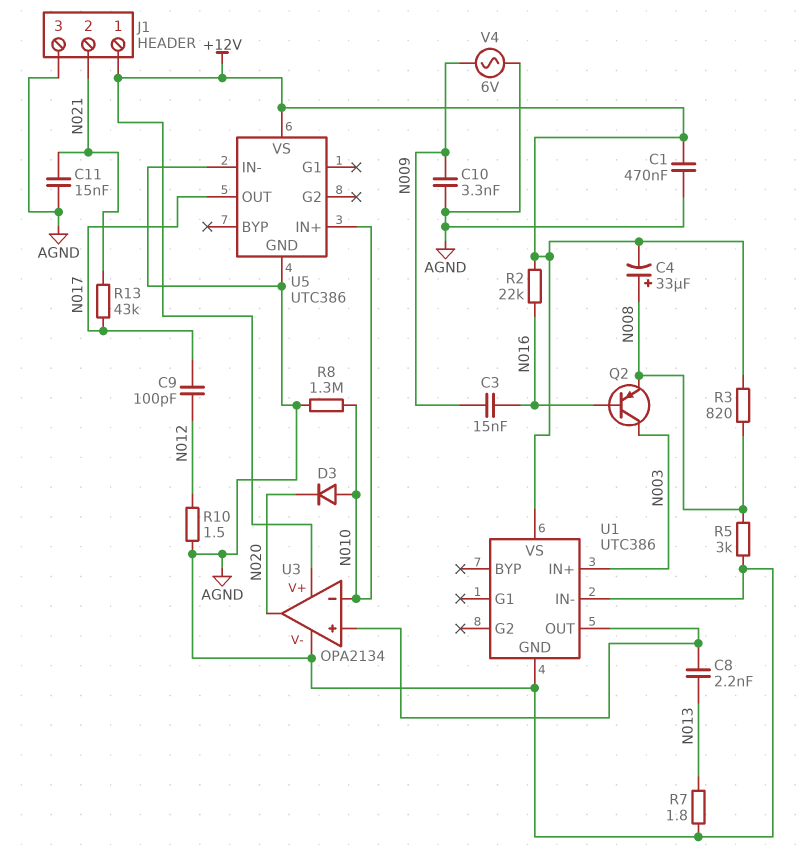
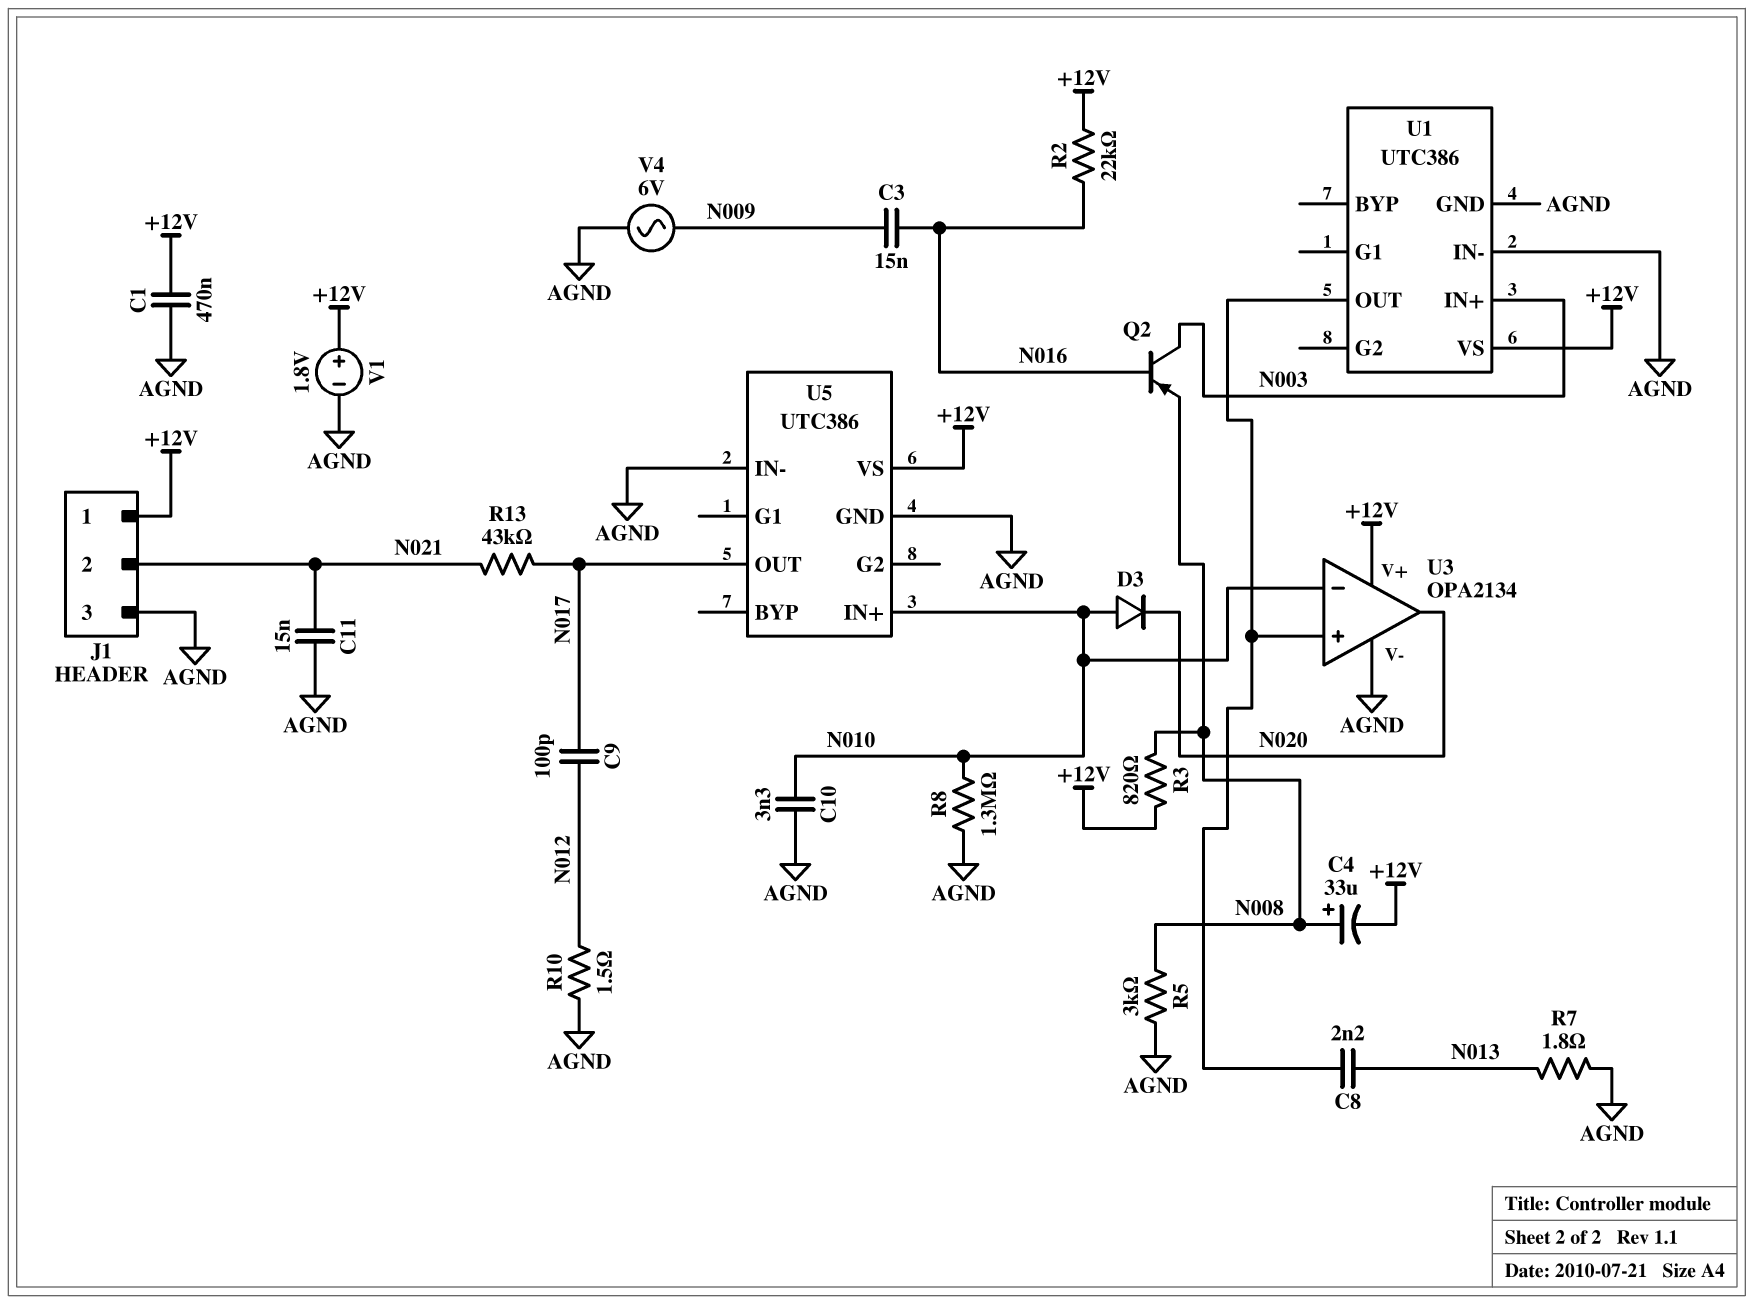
C10: 3.3nF (AGND, N009) -> 3.3nF (AGND, N010)
V1: none -> 1.8V (plus +12V, minus AGND)

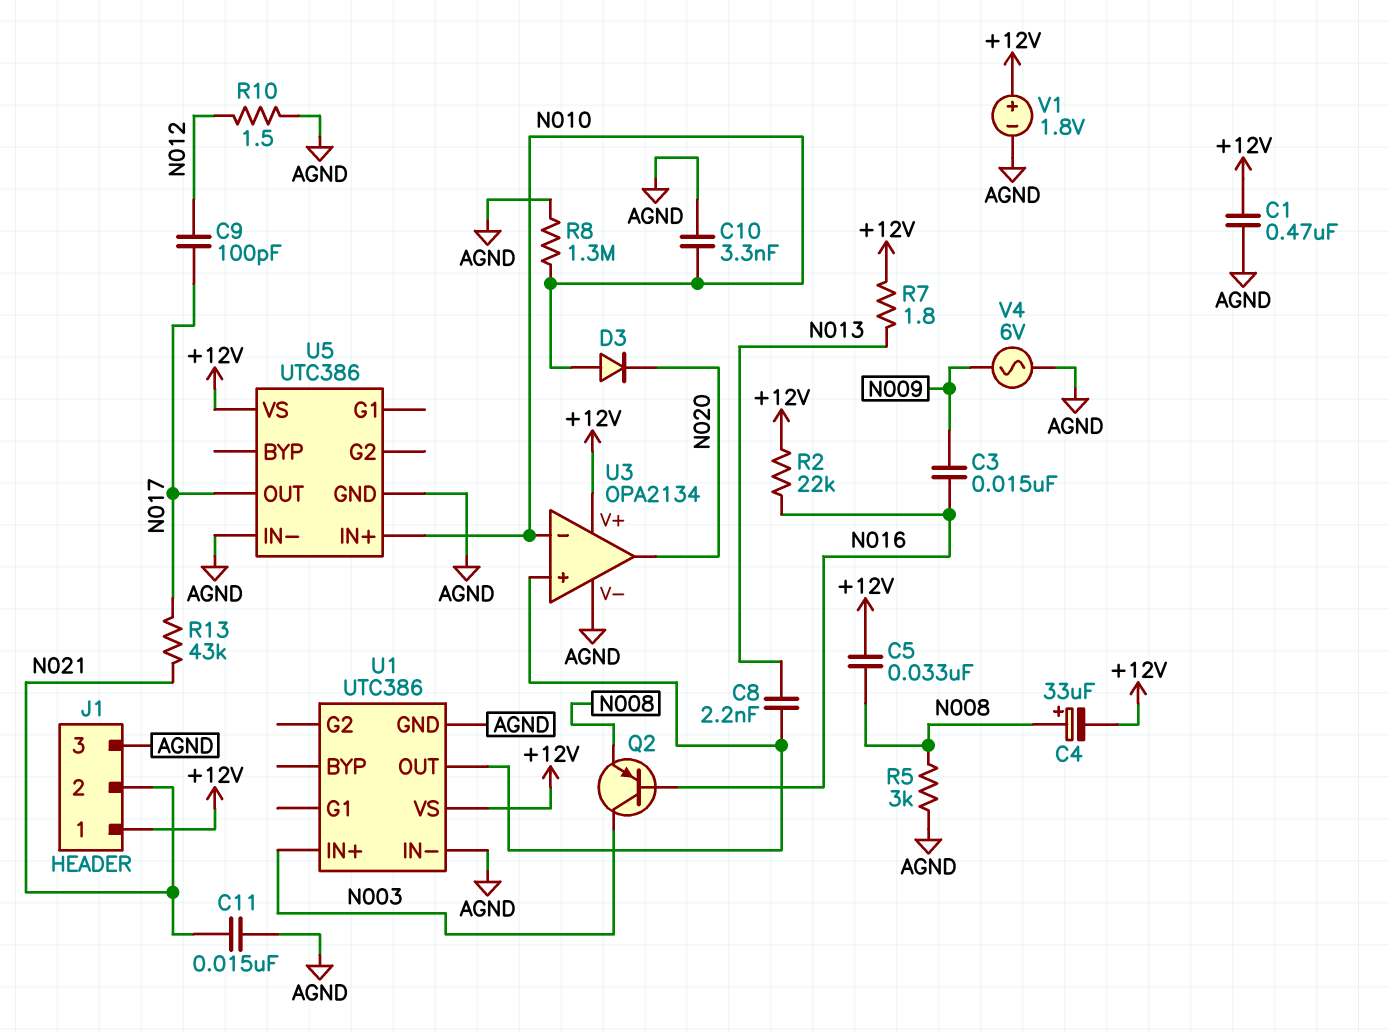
C5: none -> 33nF (+12V, N008)
R3: 820 (+12V, N008) -> none
R7: 1.8 (AGND, N013) -> 1.8 (+12V, N013)

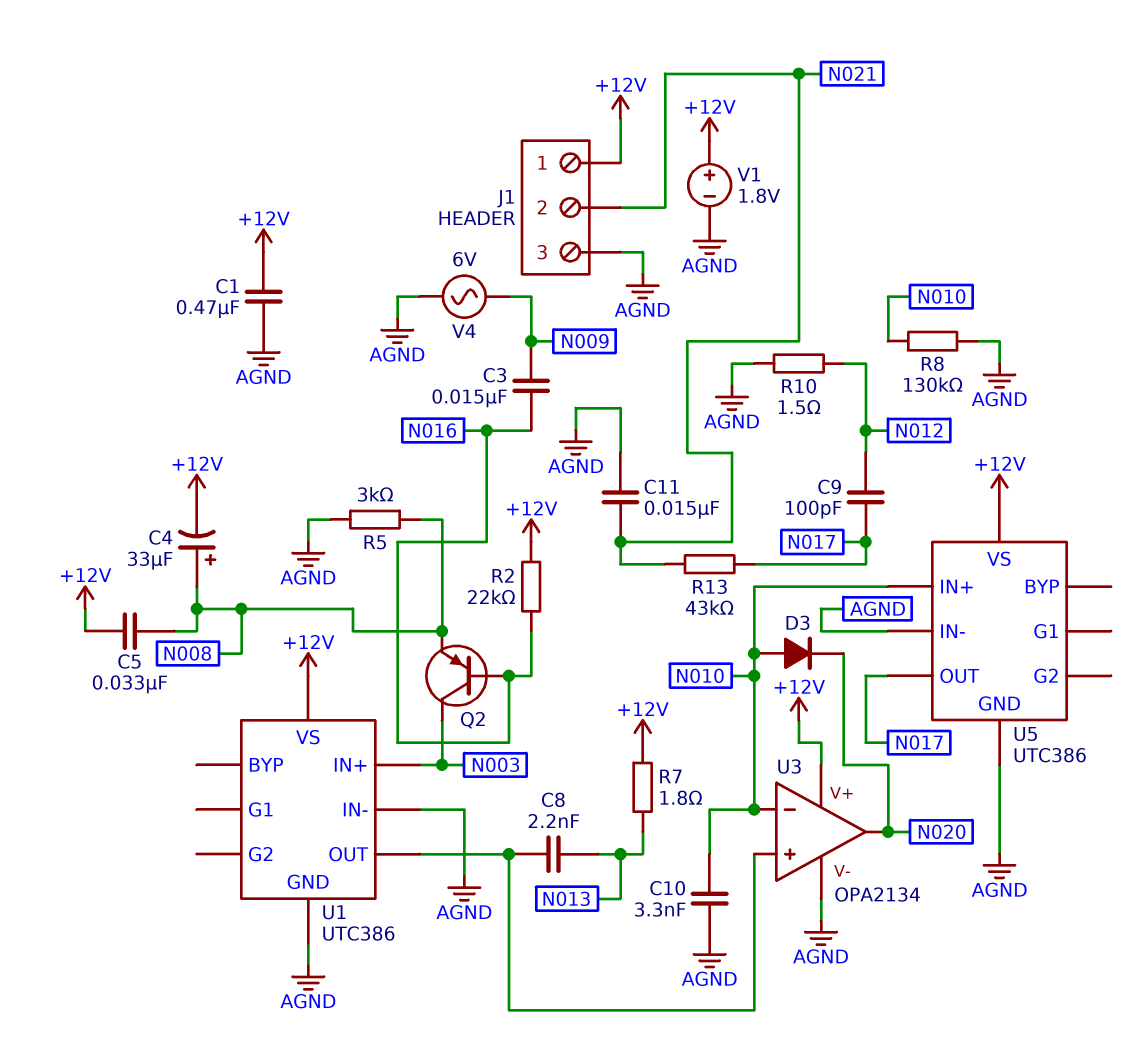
R8: 1.3M (AGND, N010) -> 130k (AGND, N010)

